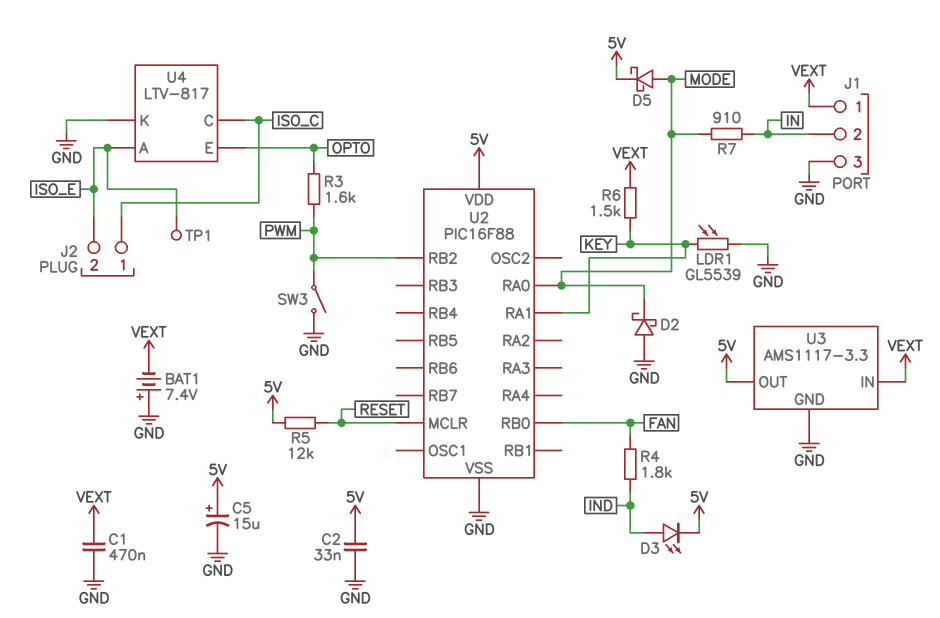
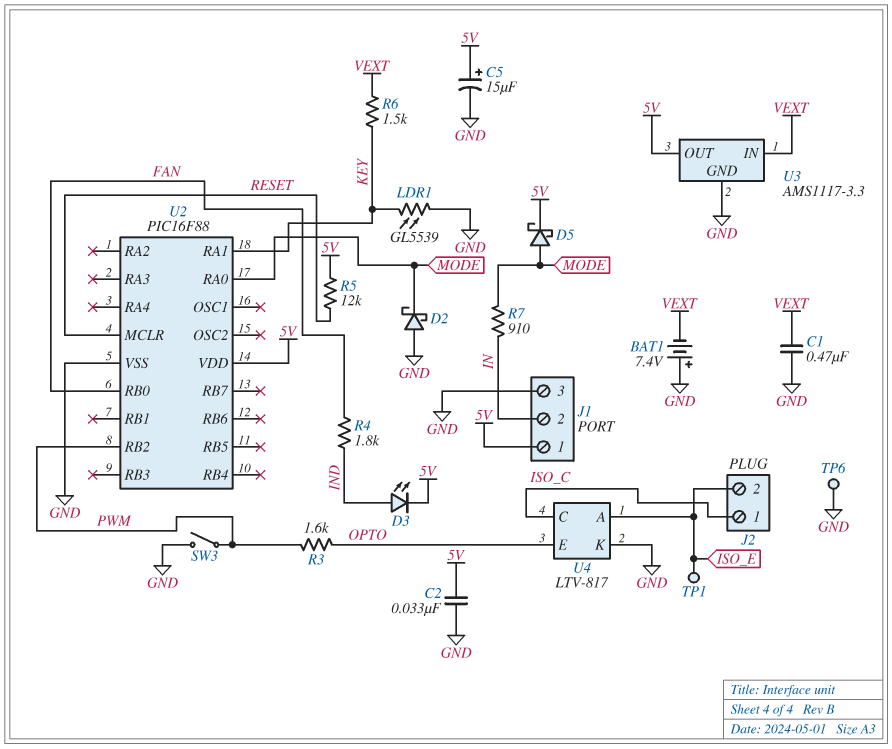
J1 pin 1: VEXT -> 5V
TP6: none -> test point (GND)

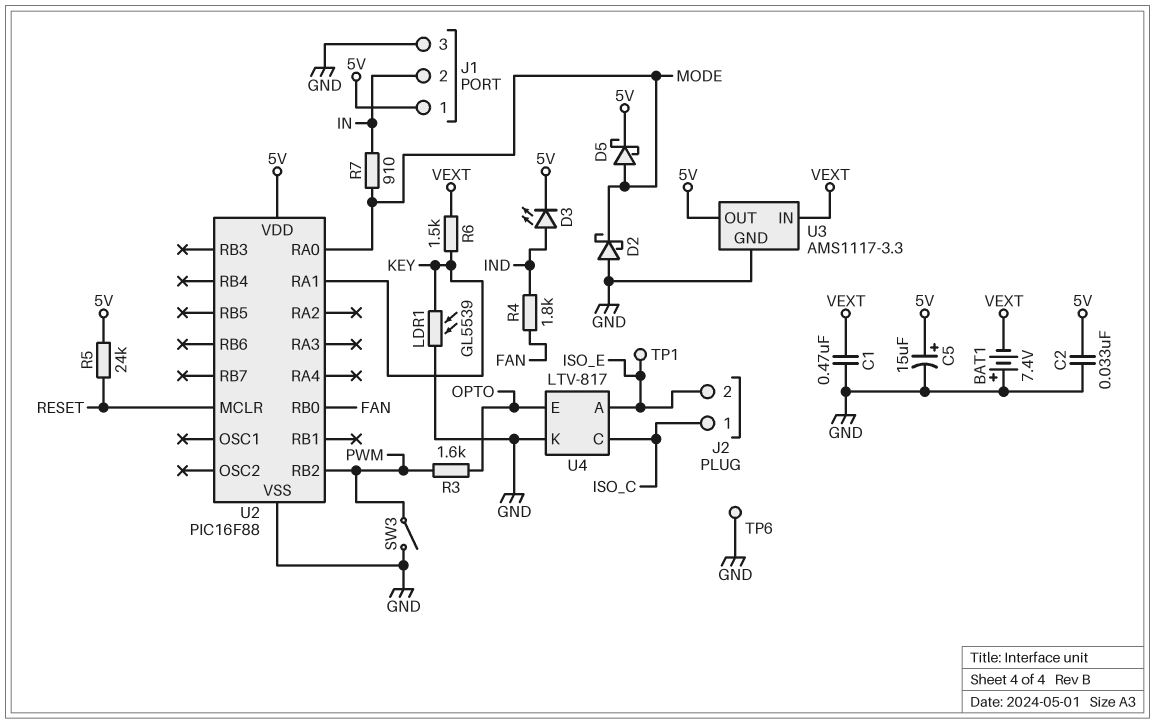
R5: 12k (5V, RESET) -> 24k (5V, RESET)

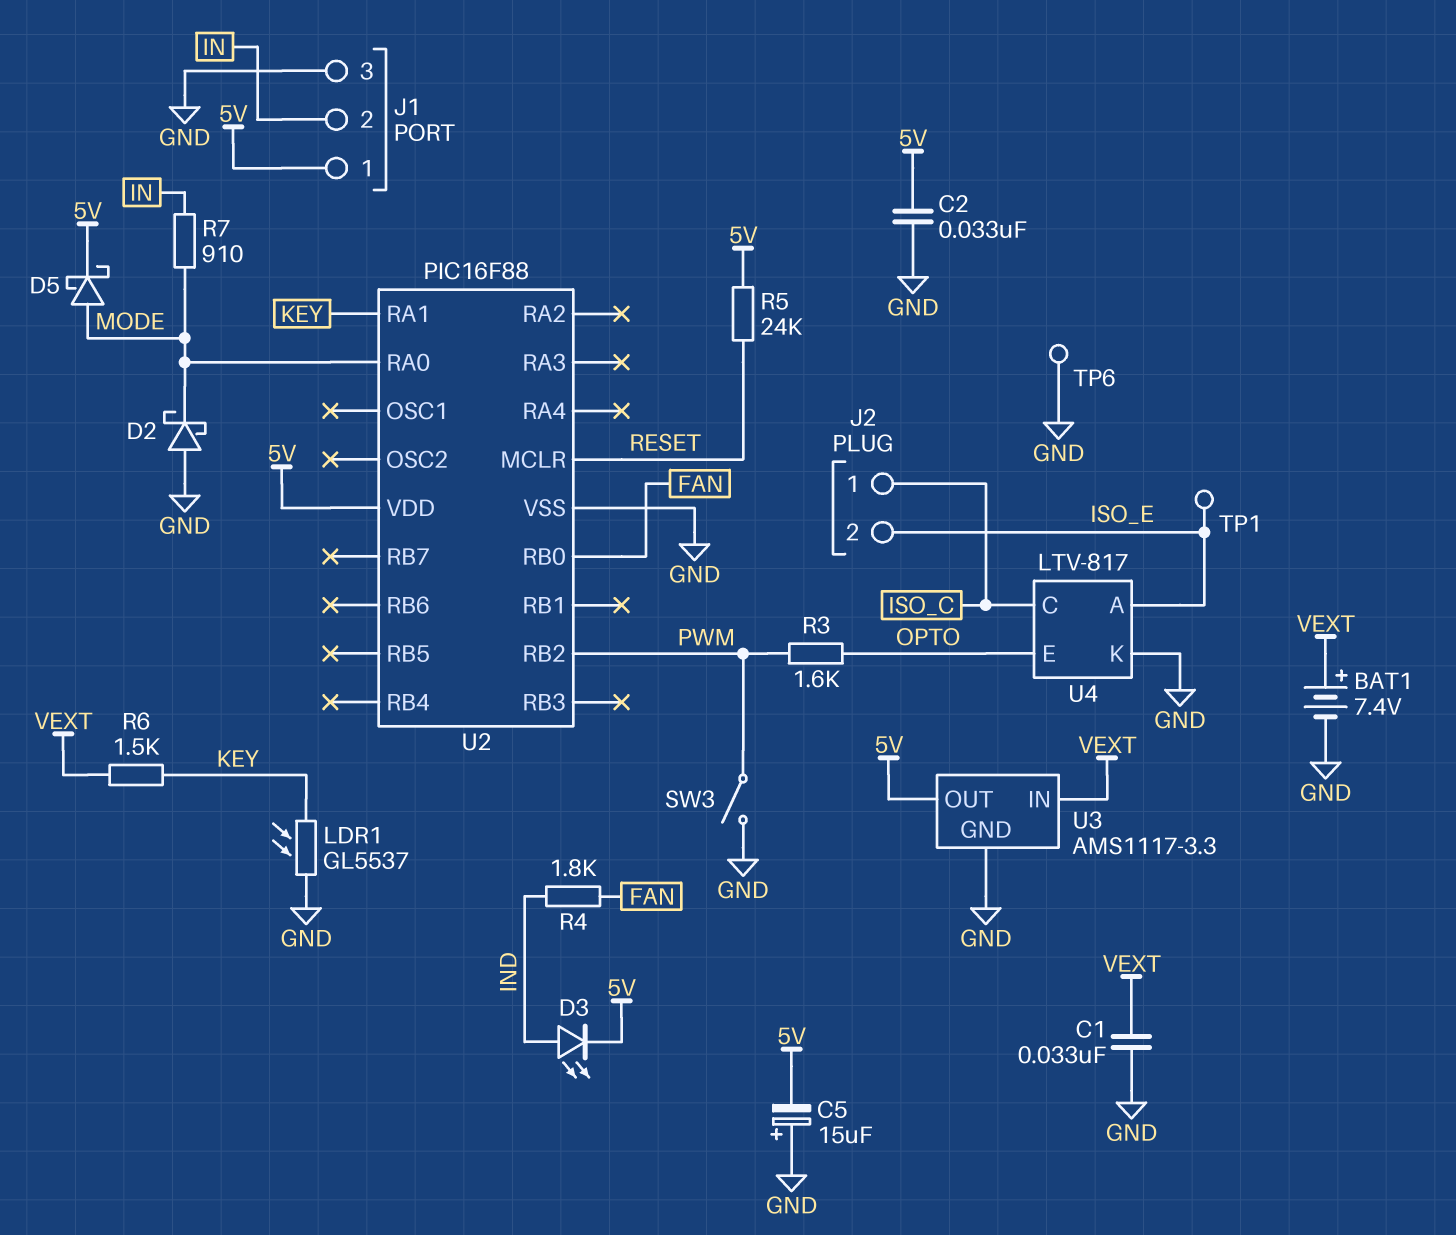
BAT1: 7.4V (plus GND, minus VEXT) -> 7.4V (plus VEXT, minus GND)
C1: 470nF (GND, VEXT) -> 33nF (GND, VEXT)
C5: 15uF (plus 5V, minus GND) -> 15uF (plus GND, minus 5V)
LDR1: GL5539 (GND, KEY) -> GL5537 (GND, KEY)

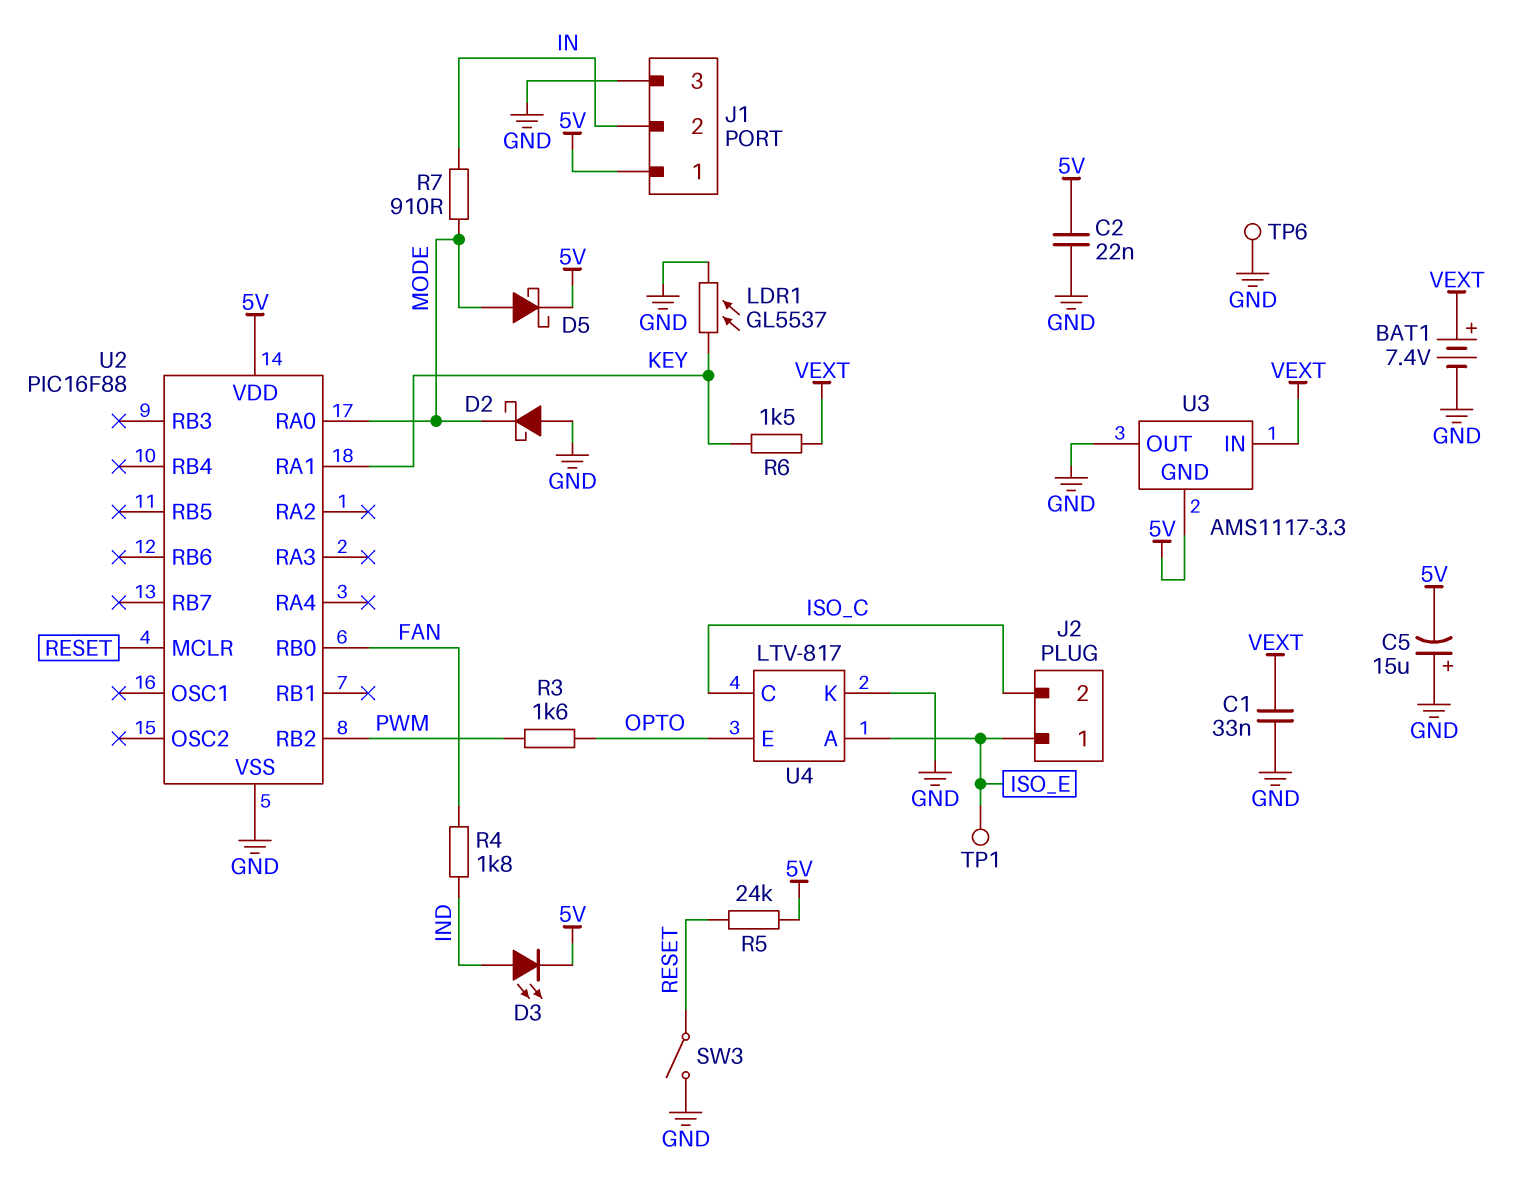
C2: 33nF (5V, GND) -> 22nF (5V, GND)
J2 pin 1: ISO_C -> ISO_E
J2 pin 2: ISO_E -> ISO_C
SW3: switch (GND, PWM) -> switch (GND, RESET)
U3 pin GND: GND -> 5V
U3 pin OUT: 5V -> GND

